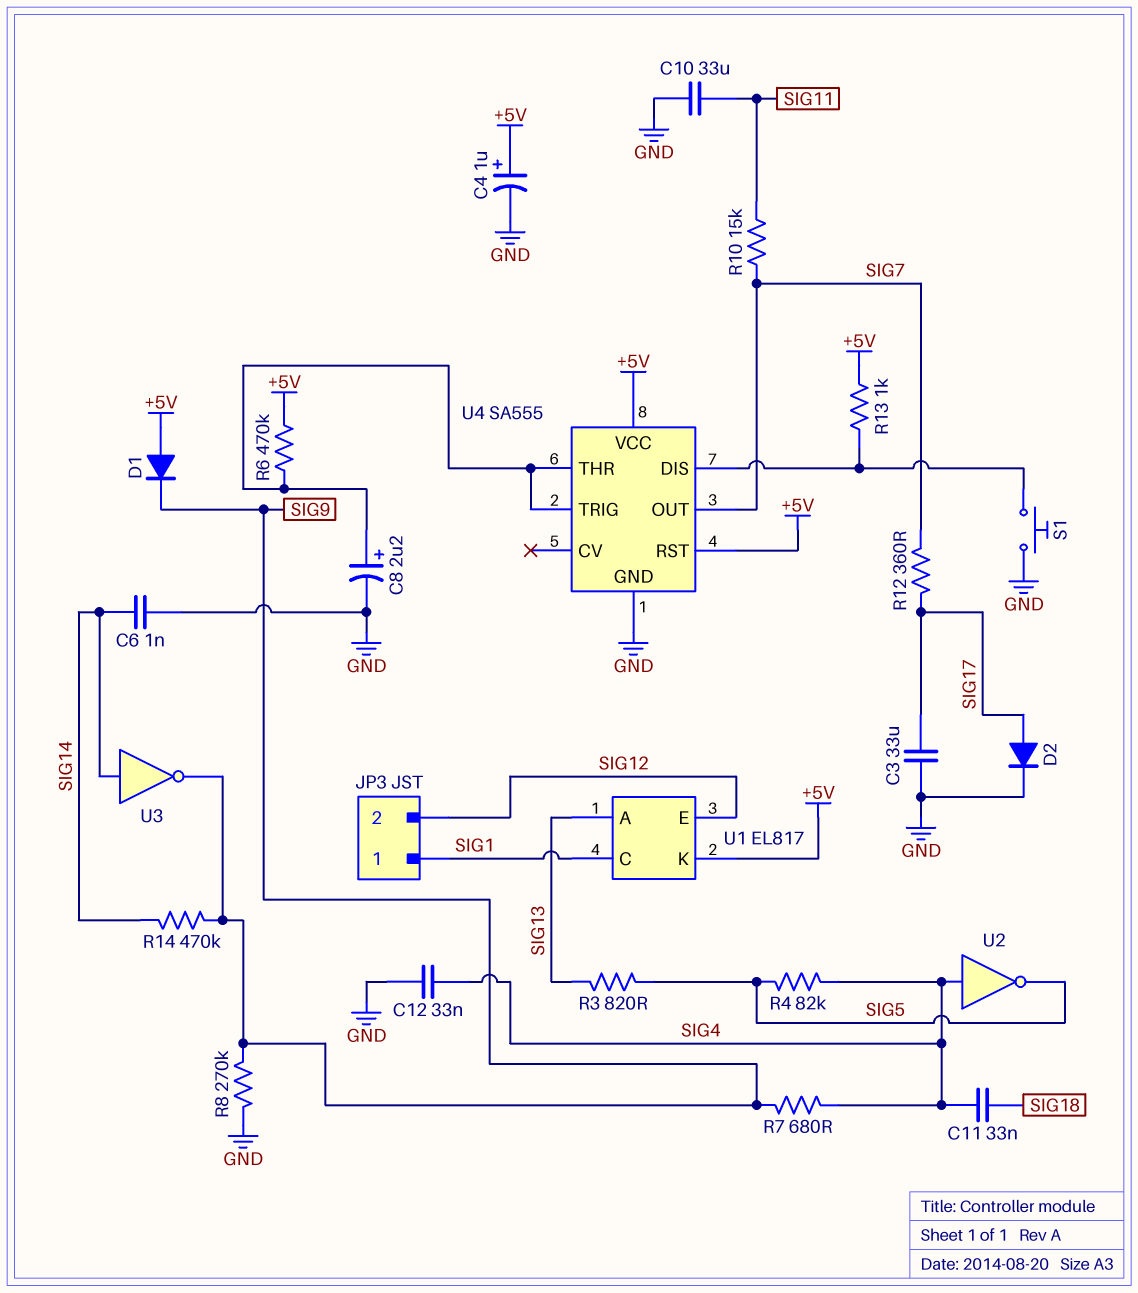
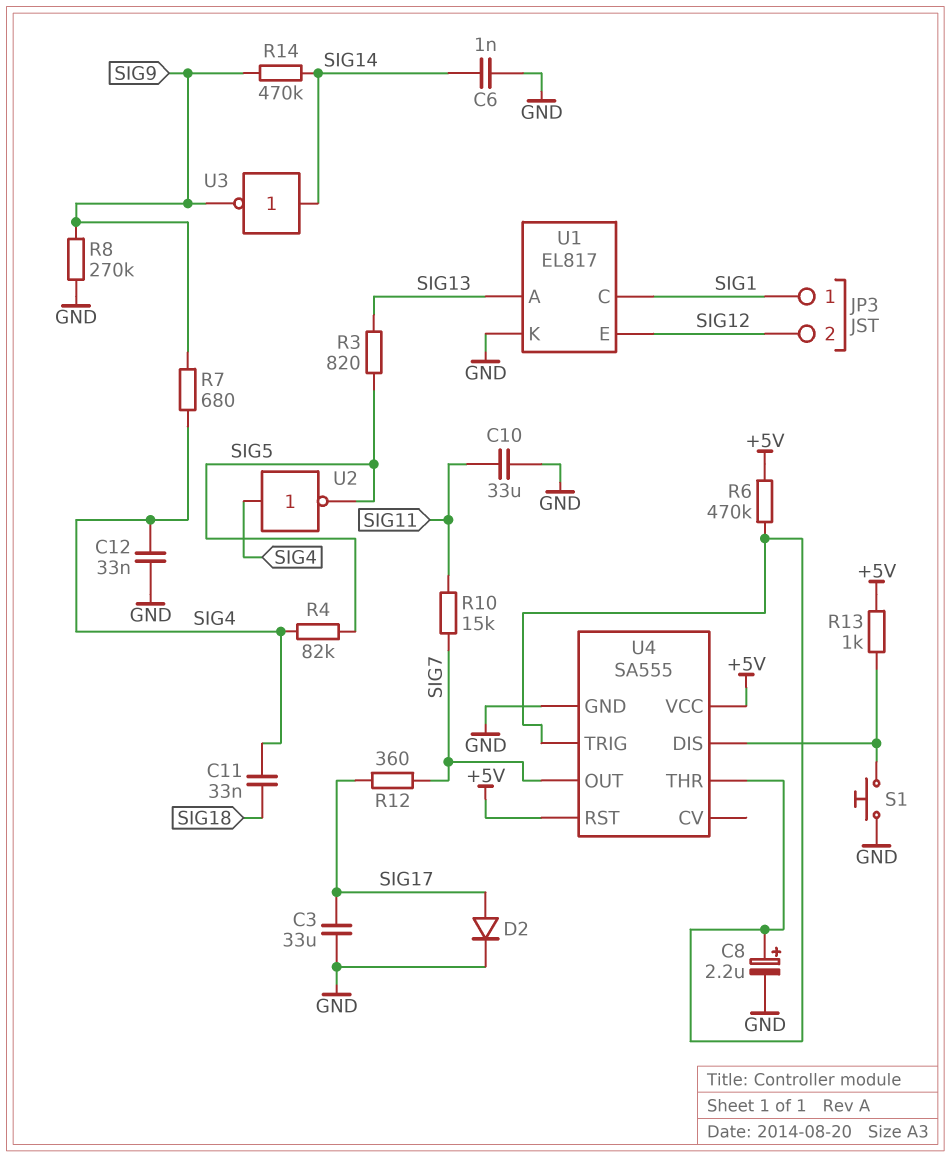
C4: 1uF (plus +5V, minus GND) -> none
D1: diode (A +5V, K SIG9) -> none
U1 pin K: +5V -> GND

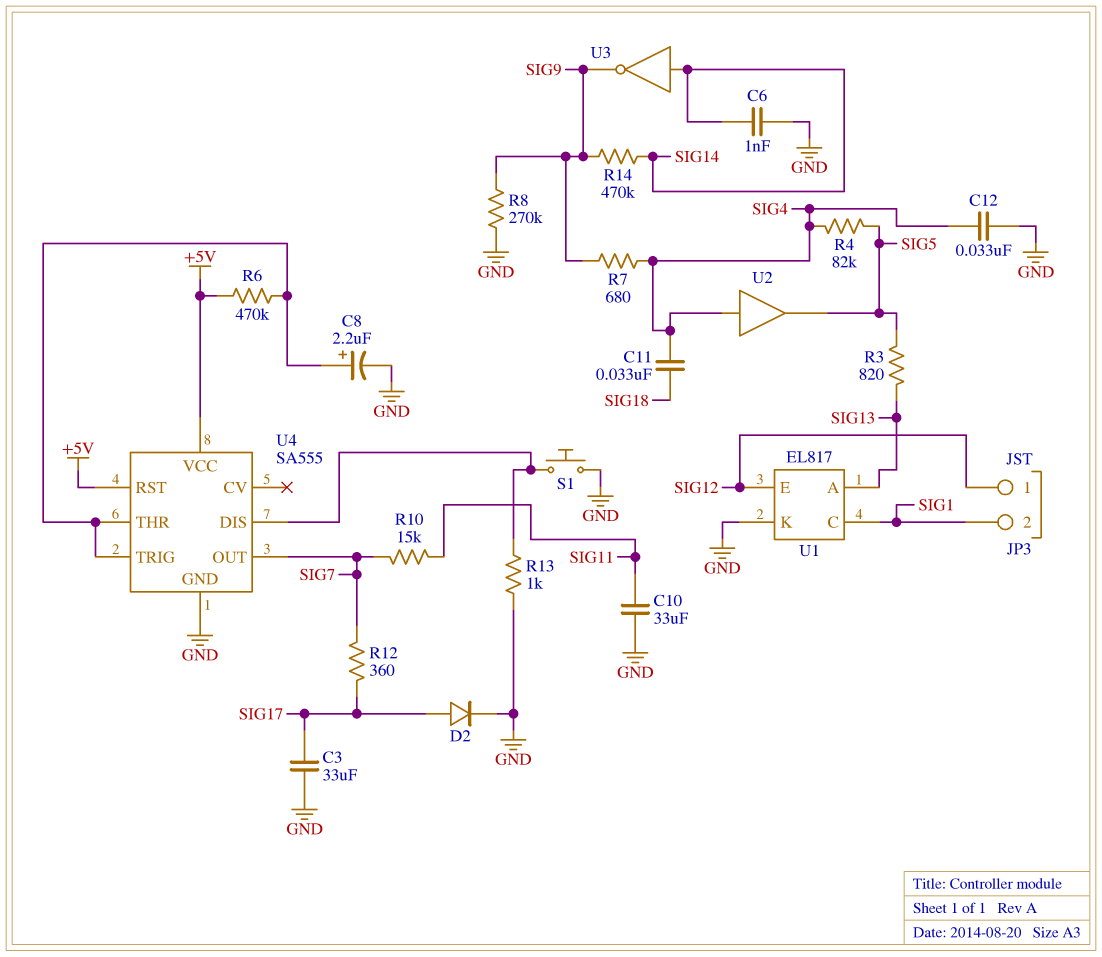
JP3 pin 1: SIG1 -> SIG12
JP3 pin 2: SIG12 -> SIG1
R13: 1k (+5V, U4/DIS) -> 1k (GND, U4/DIS)
U2: NOT (in SIG4, out SIG5) -> buffer (in SIG4, out SIG5)

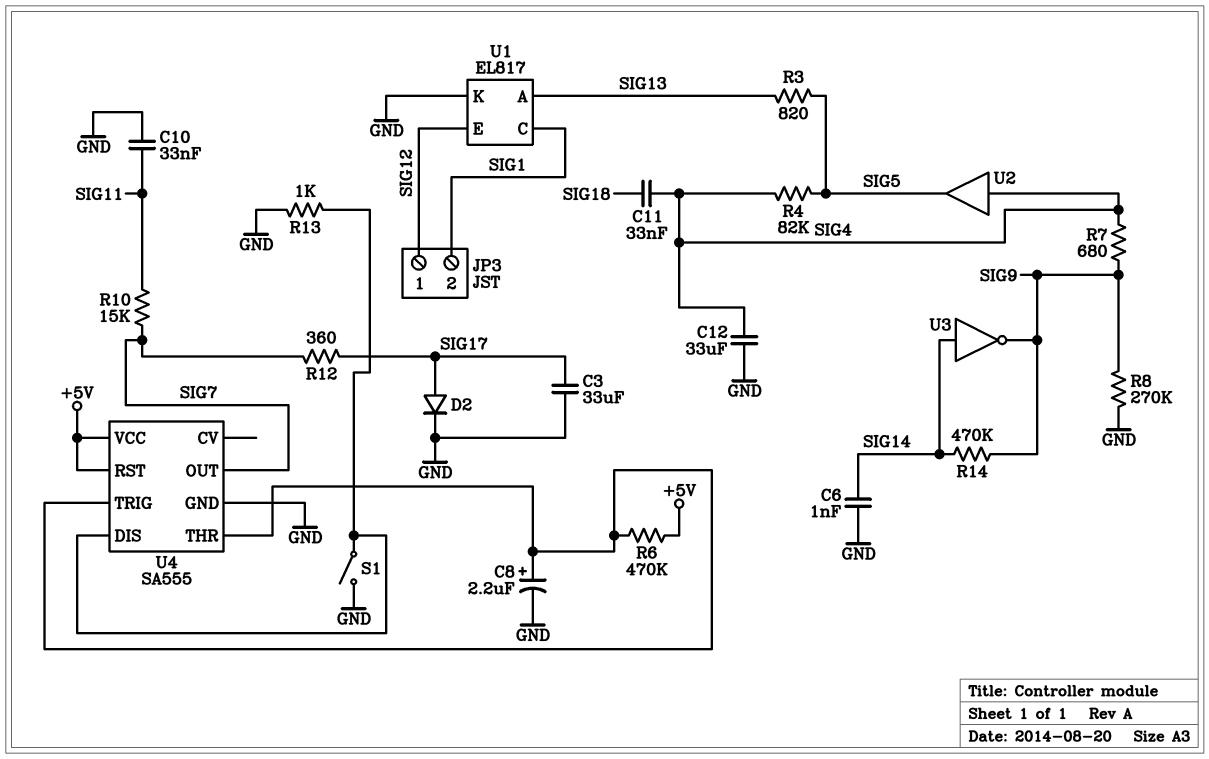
C10: 33uF (GND, SIG11) -> 33nF (GND, SIG11)
C12: 33nF (GND, SIG4) -> 33uF (GND, SIG4)
S1: button (GND, U4/DIS) -> switch (GND, U4/DIS)

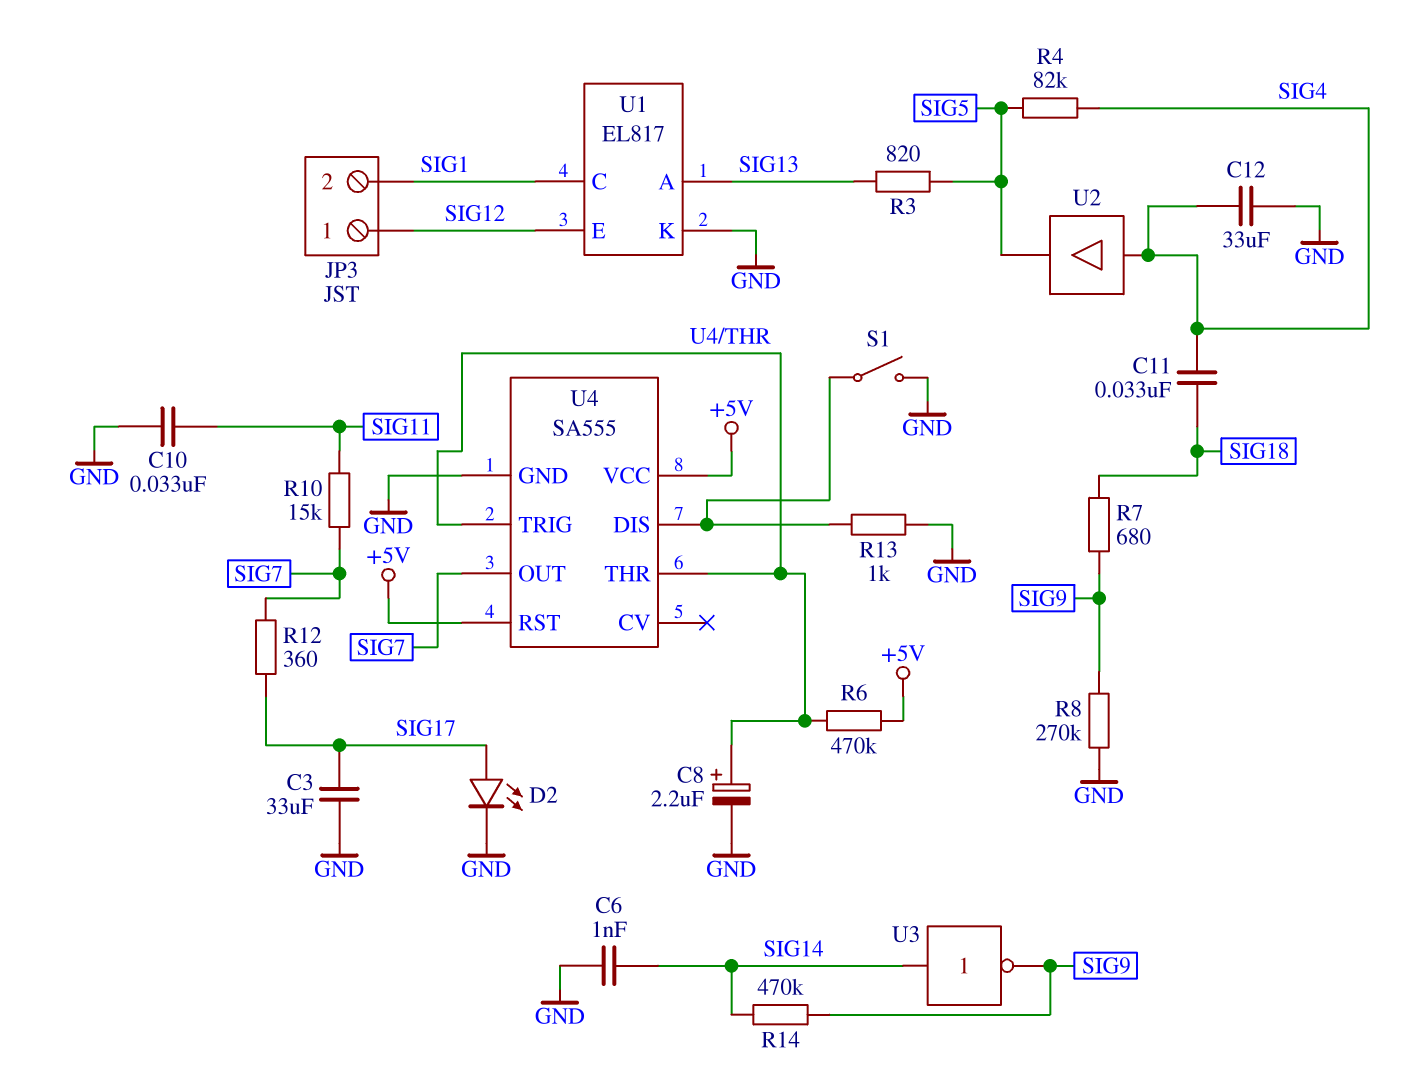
D2: diode (A SIG17, K GND) -> LED (A SIG17, K GND)
R7: 680 (SIG4, SIG9) -> 680 (SIG9, SIG18)

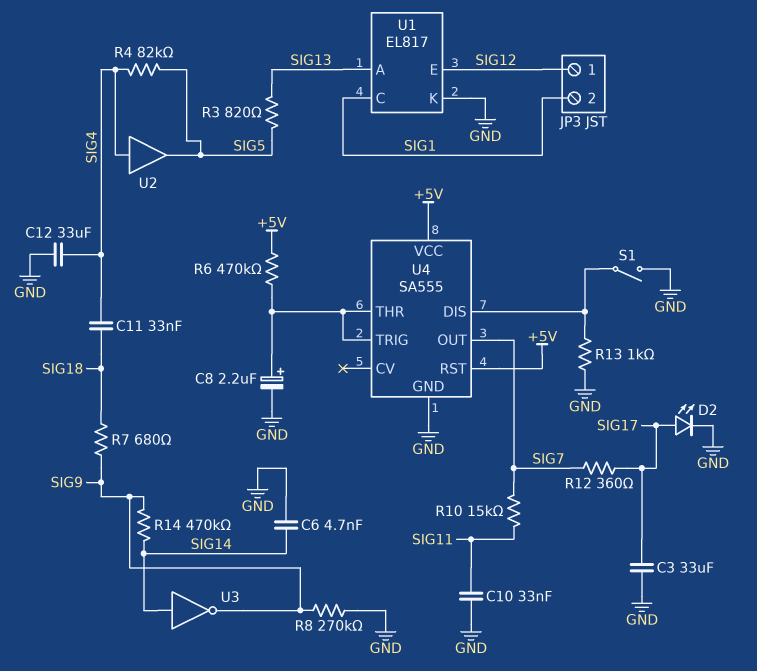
C6: 1nF (GND, SIG14) -> 4.7nF (GND, SIG14)

